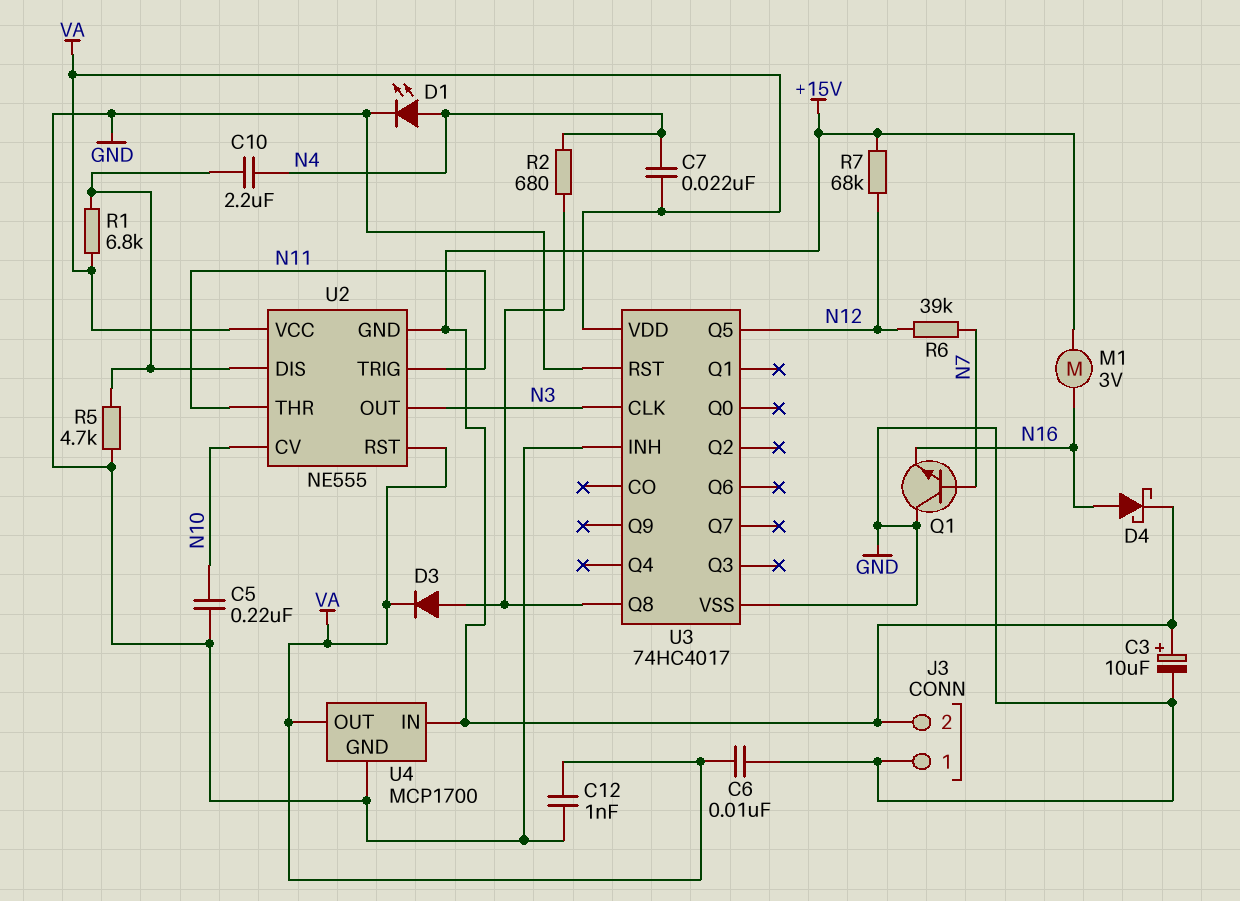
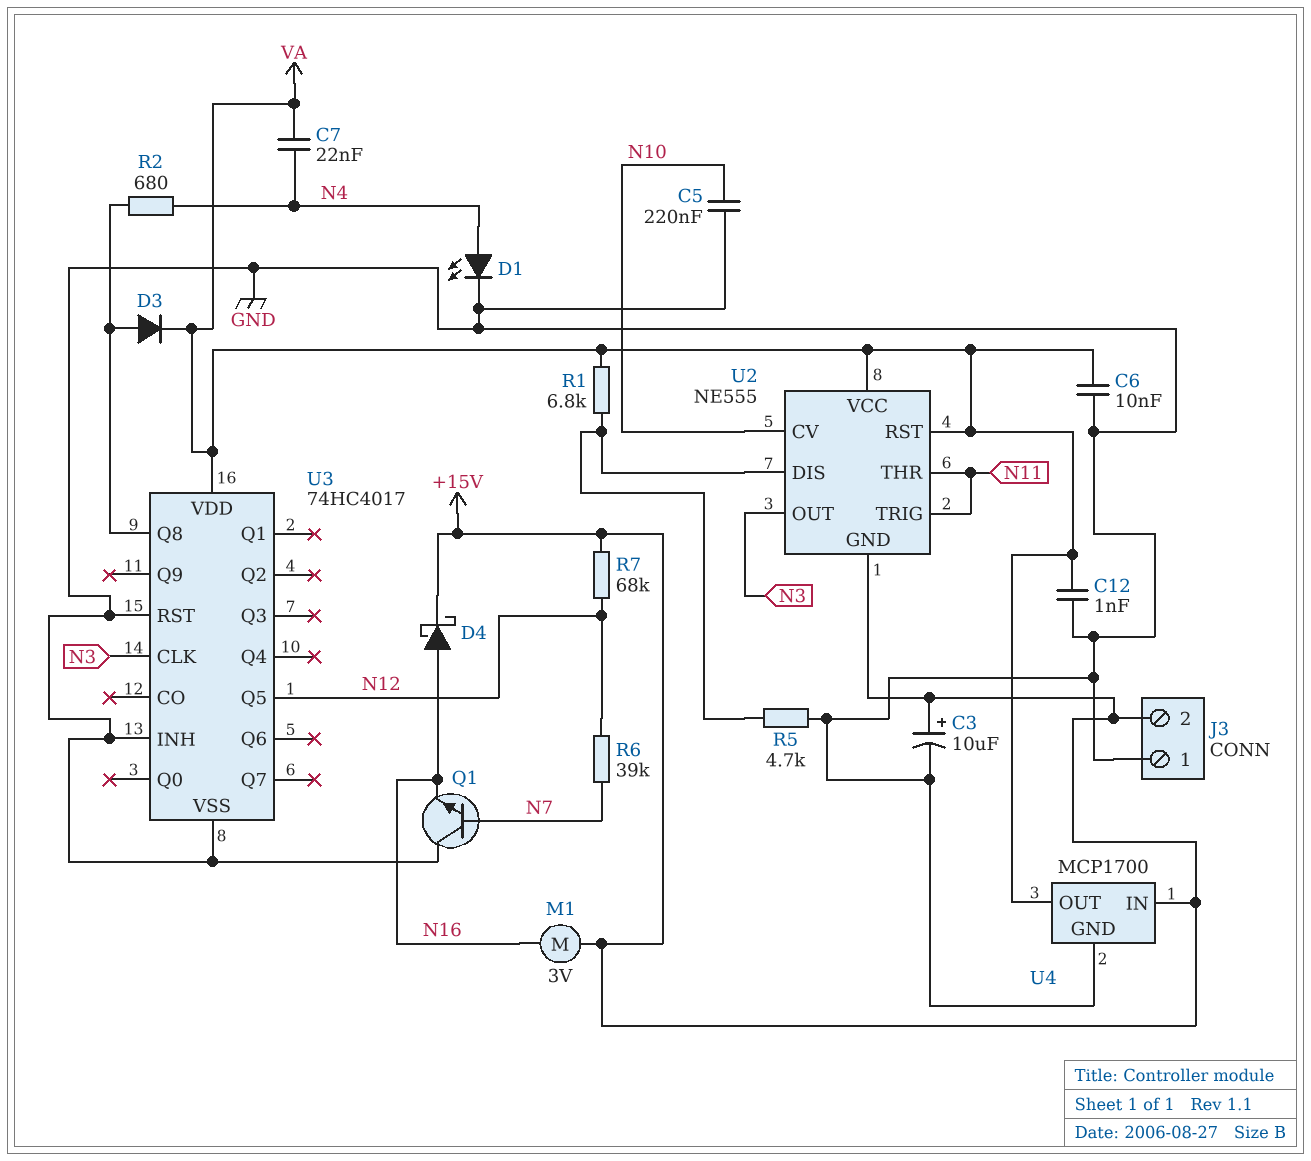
C10: 2.2uF (N4, U2/DIS) -> none

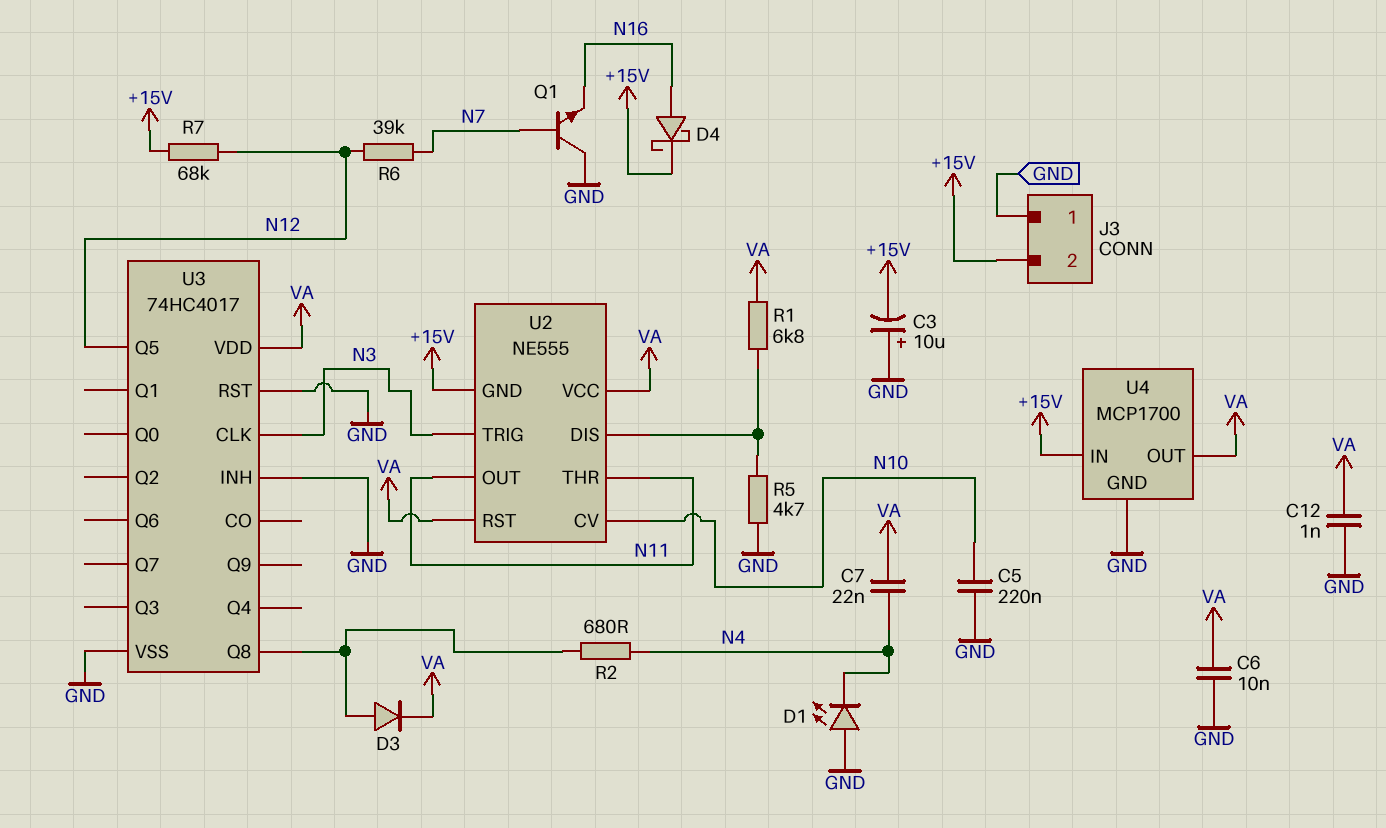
C3: 10uF (plus +15V, minus GND) -> 10uF (plus GND, minus +15V)
D1: LED (A N4, K GND) -> LED (A GND, K N4)
M1: motor 3V (+15V, N16) -> none
U2 pin OUT: N3 -> N11
U2 pin TRIG: N11 -> N3

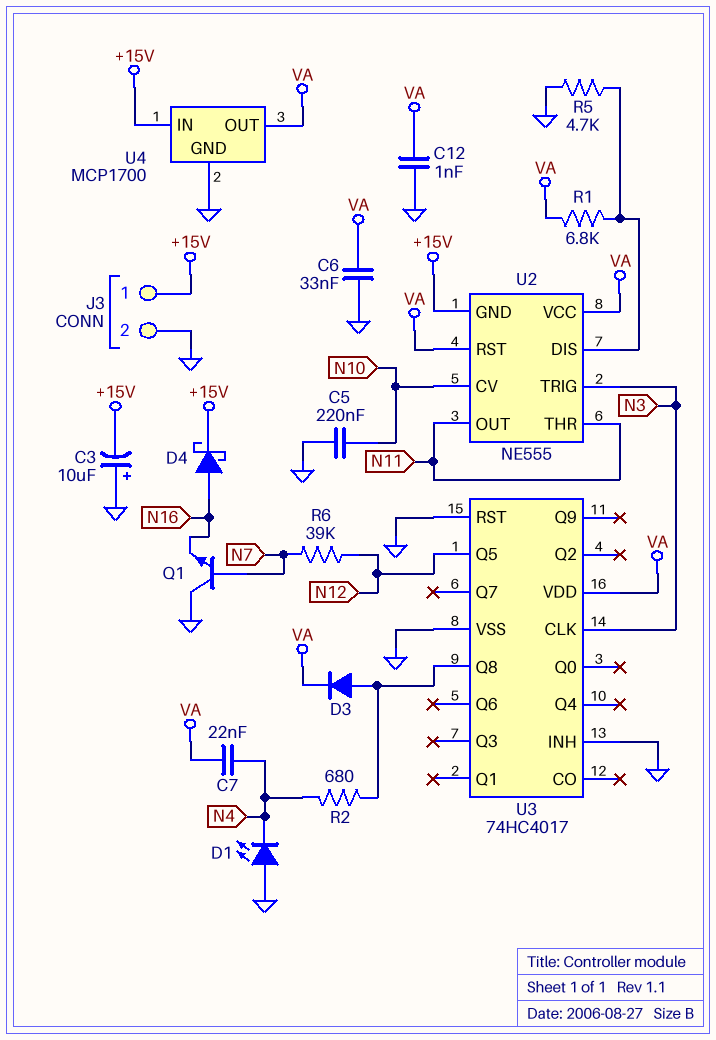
C6: 10nF (GND, VA) -> 33nF (GND, VA)
J3 pin 1: GND -> +15V
J3 pin 2: +15V -> GND
R7: 68k (+15V, N12) -> none

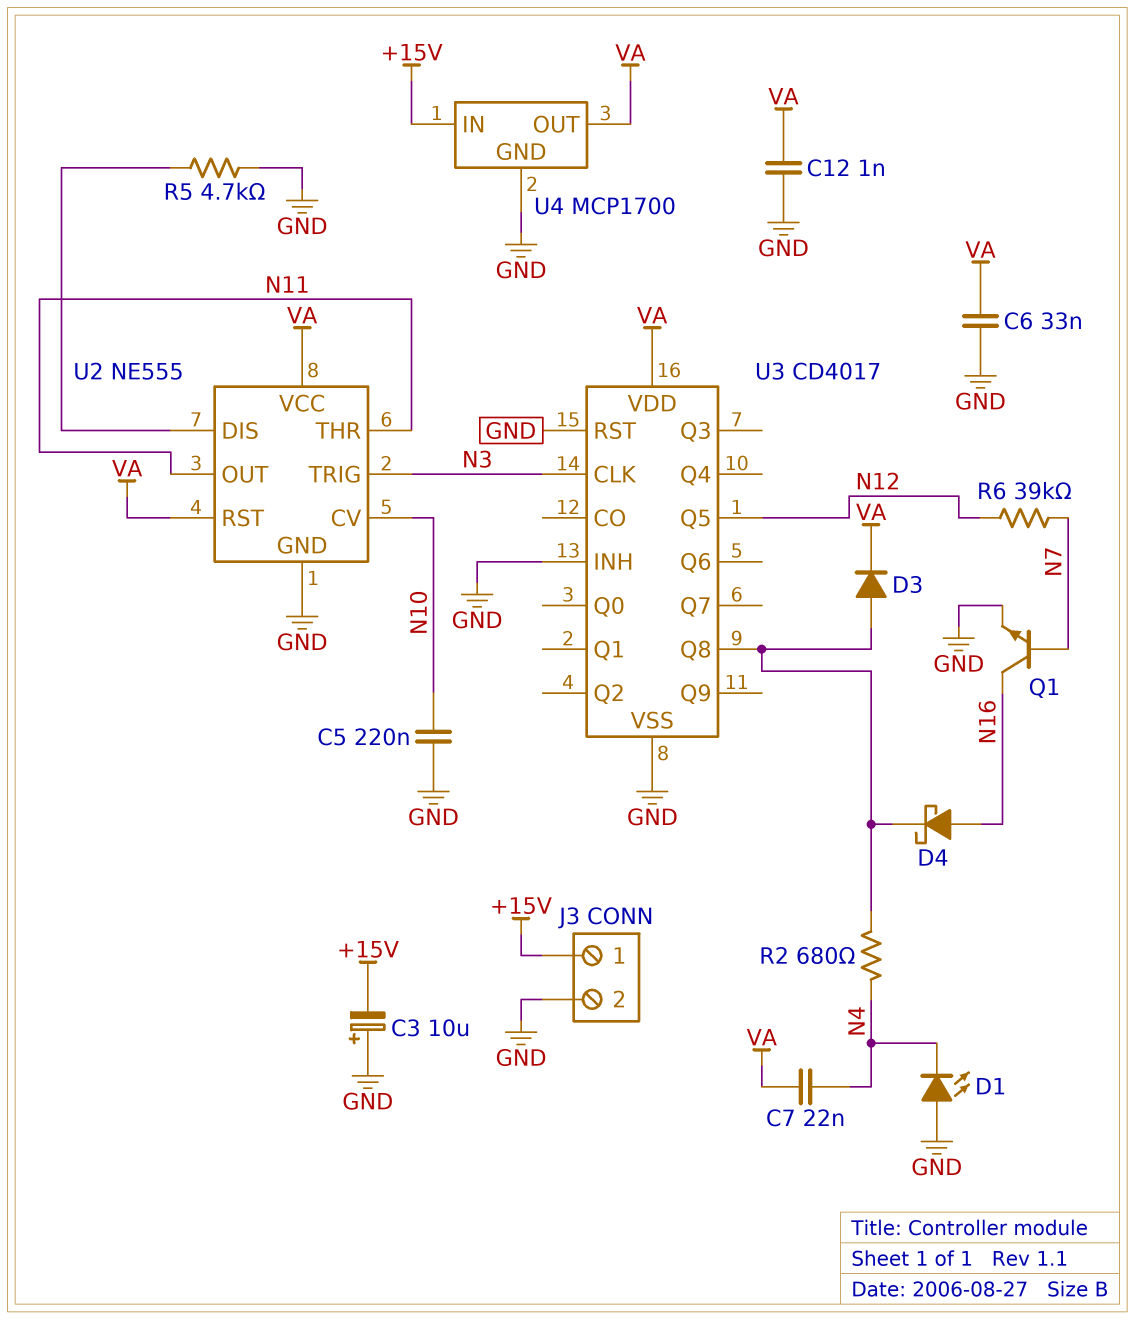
D4: schottky (A N16, K +15V) -> schottky (A N16, K U3/Q8)
Q1: NPN (B N7, C GND, E N16) -> NPN (B N7, C N16, E GND)
R1: 6.8k (U2/DIS, VA) -> none
U2 pin GND: +15V -> GND
U3: 74HC4017 -> CD4017

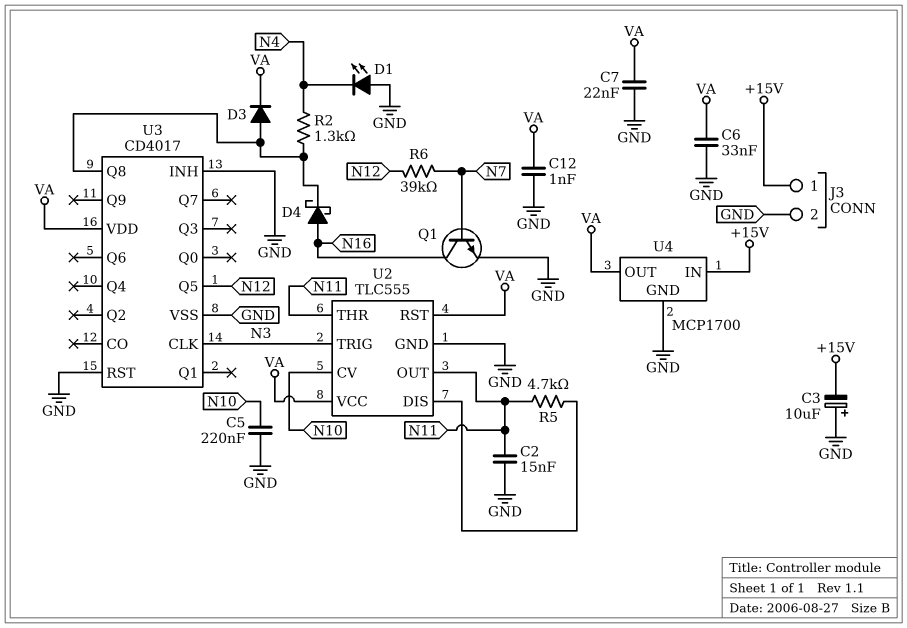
C2: none -> 15nF (GND, N11)
C7: 22nF (N4, VA) -> 22nF (GND, VA)
R2: 680 (N4, U3/Q8) -> 1.3k (N4, U3/Q8)
R5: 4.7k (GND, U2/DIS) -> 4.7k (N11, U2/DIS)
U2: NE555 -> TLC555

